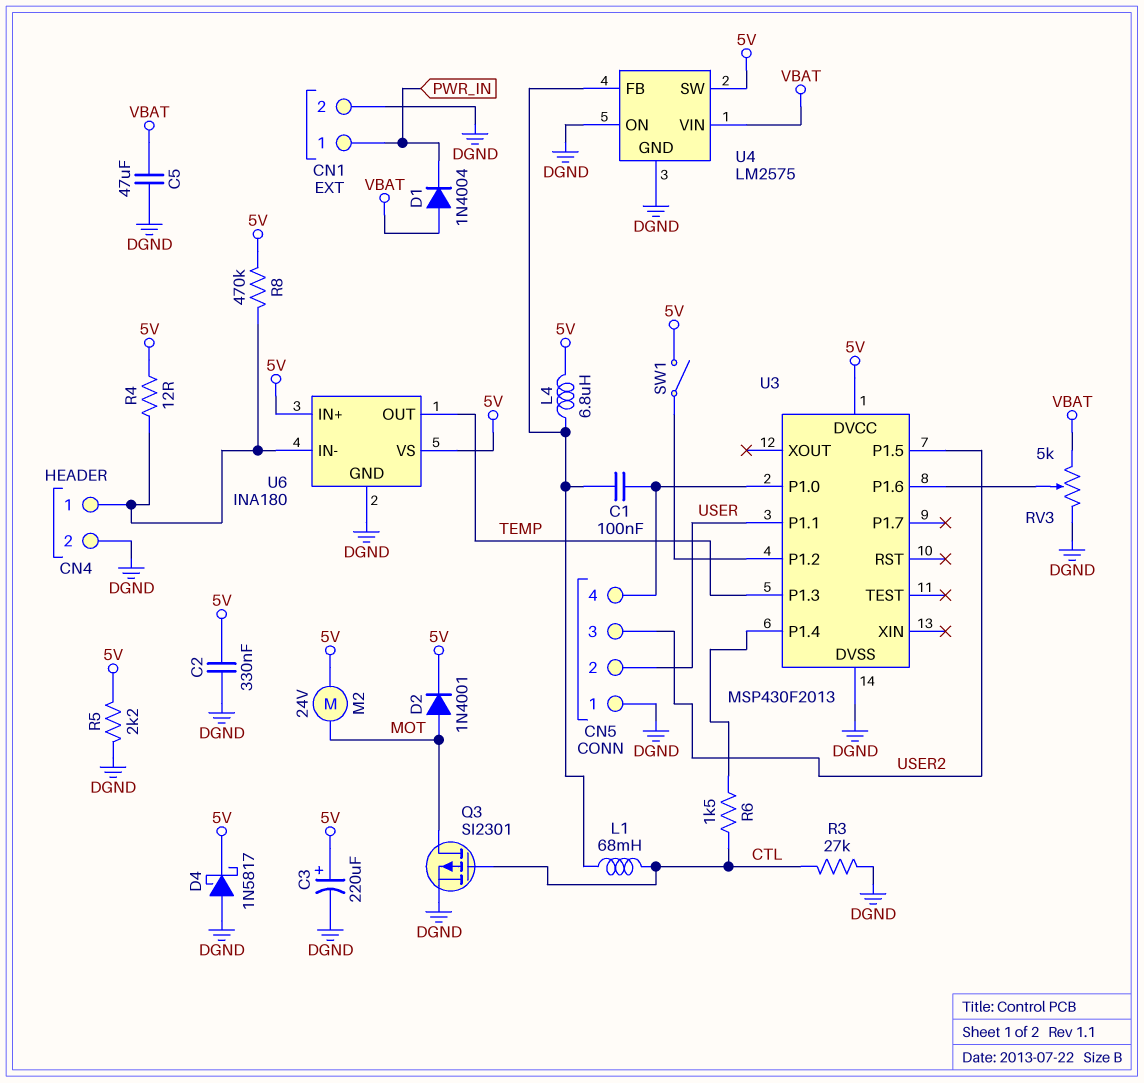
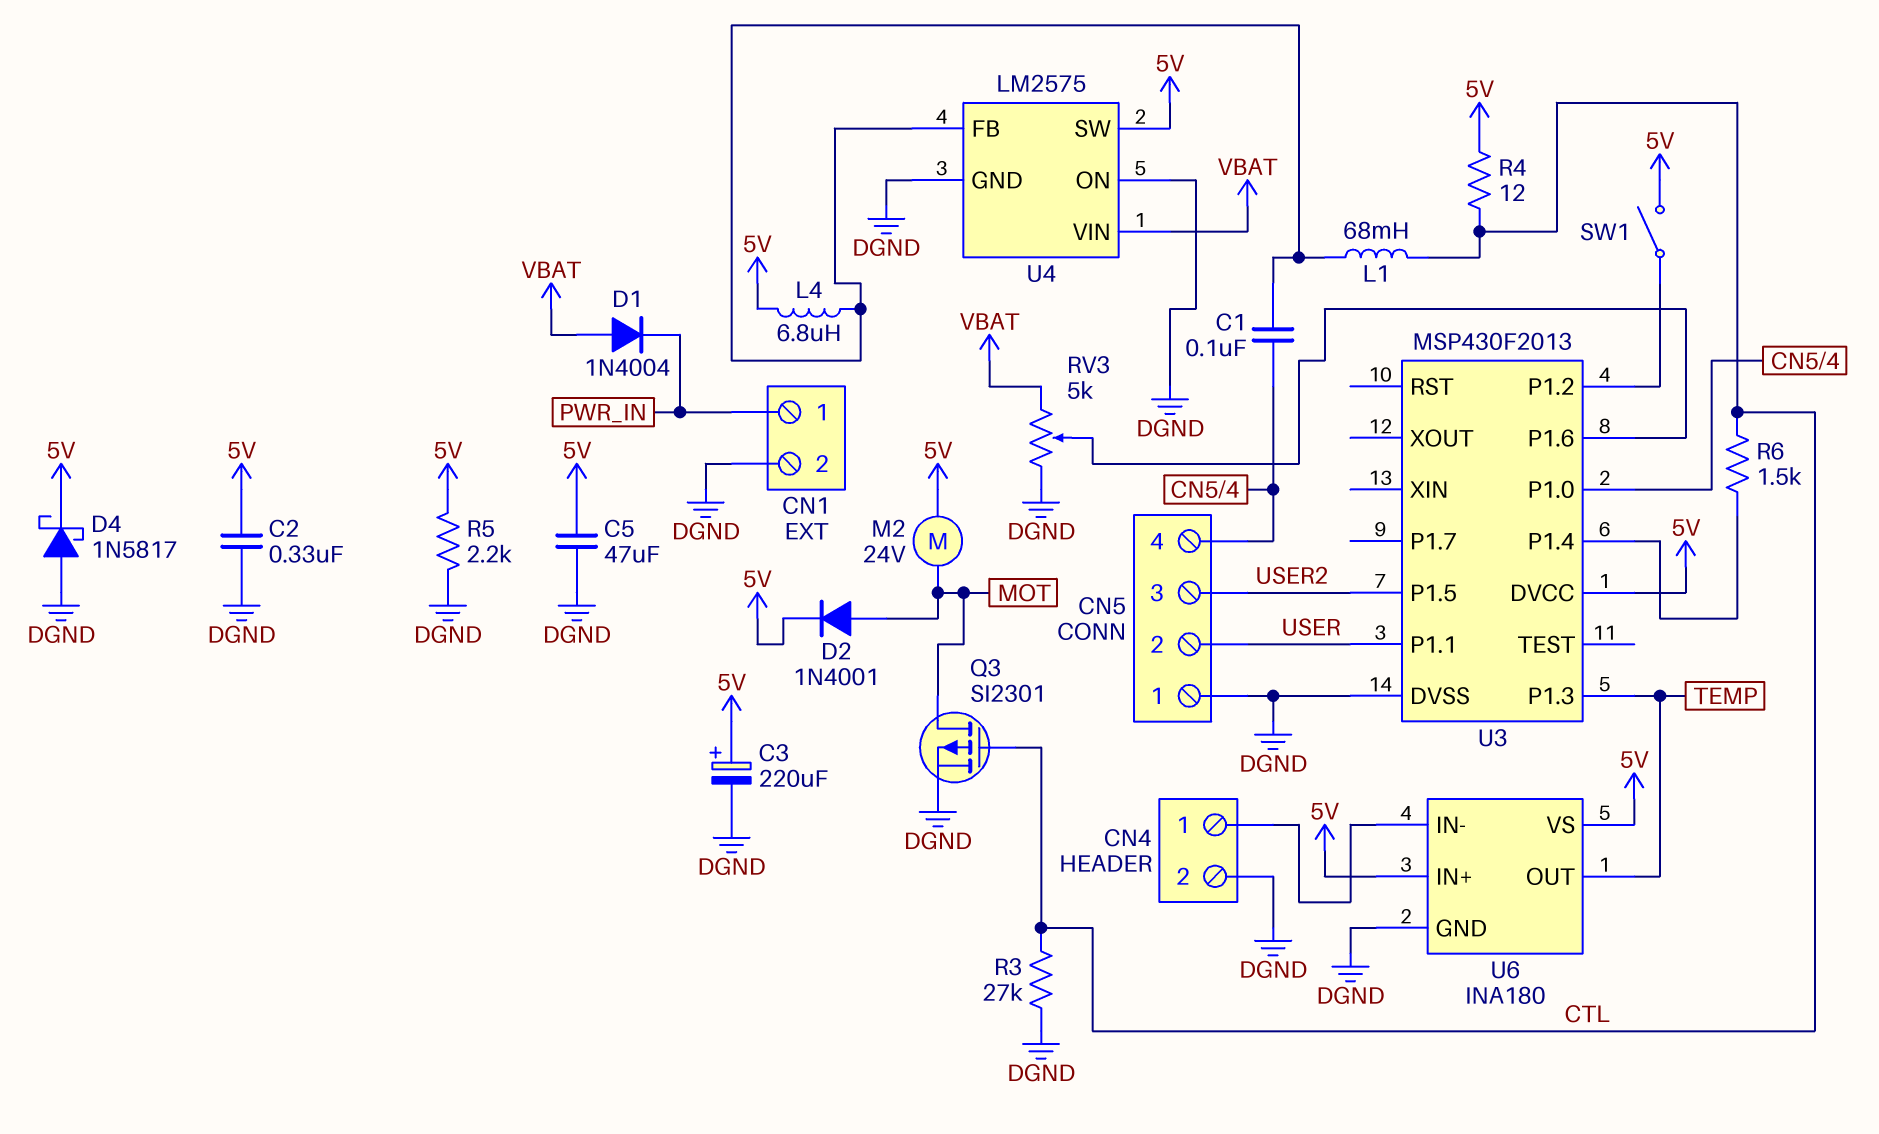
C5: 47uF (DGND, VBAT) -> 47uF (5V, DGND)
R4: 12 (5V, CN4/1) -> 12 (5V, CTL)
R8: 470k (5V, CN4/1) -> none

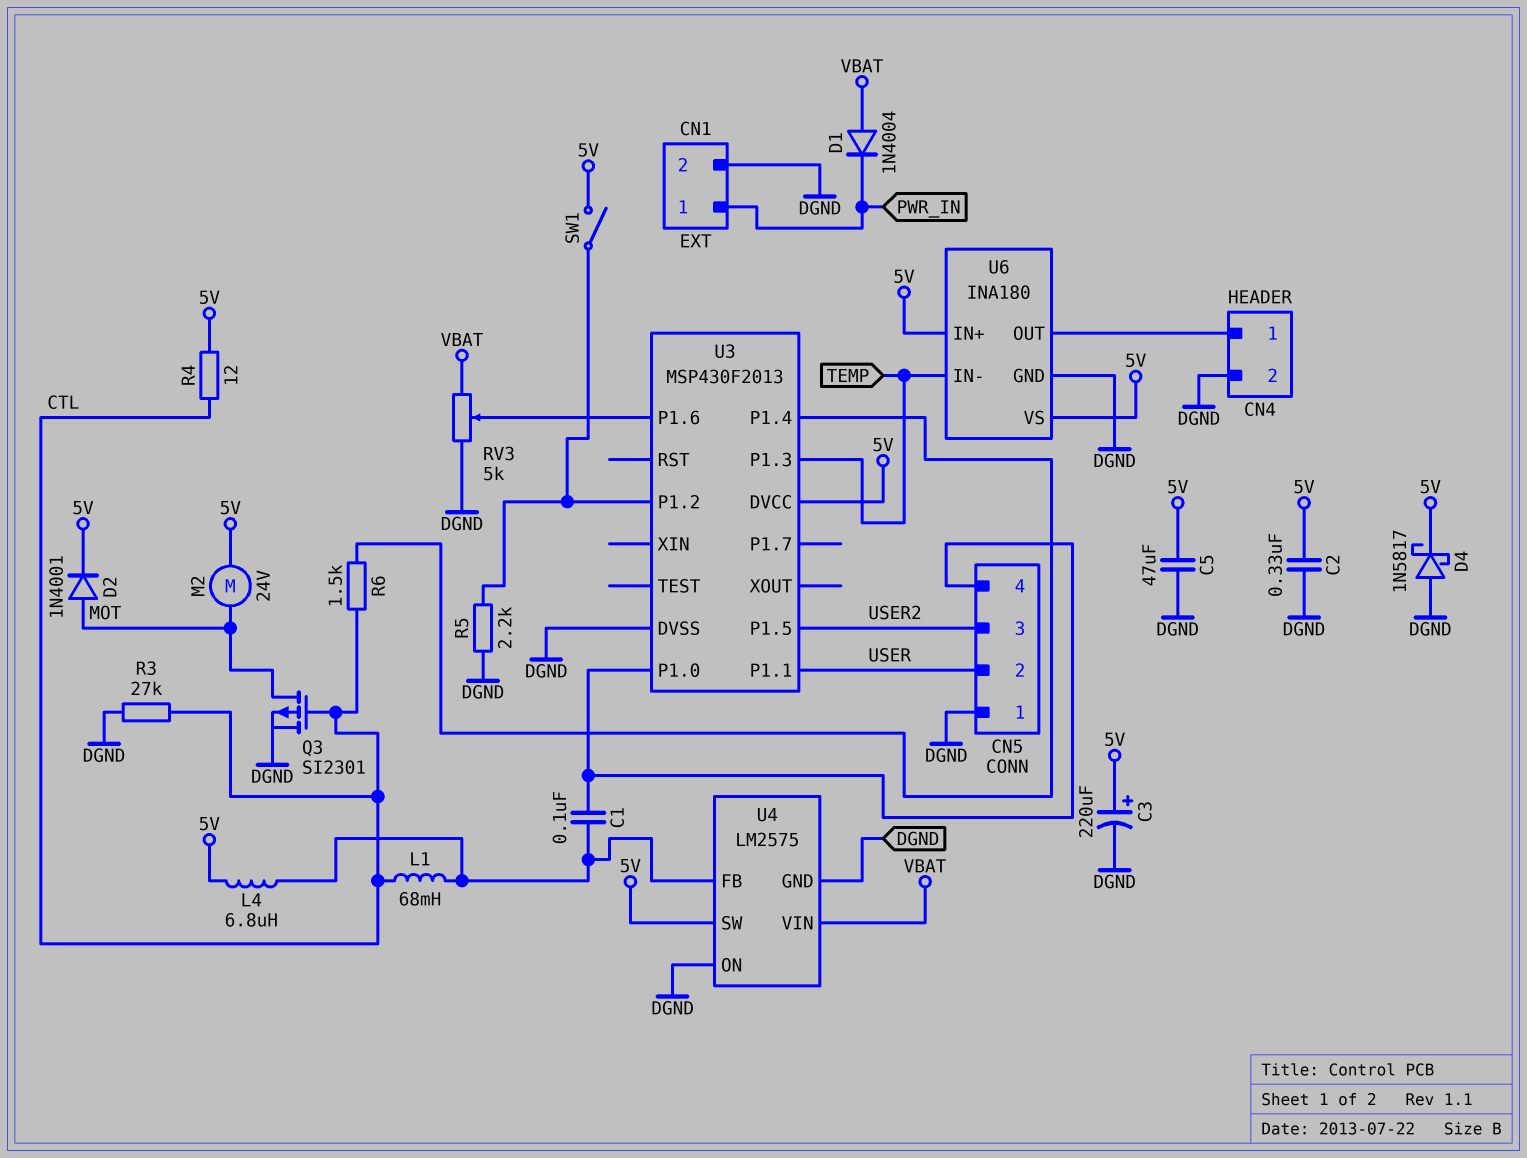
R5: 2.2k (5V, DGND) -> 2.2k (DGND, U3/P1.2)
U6 pin IN-: CN4/1 -> TEMP
U6 pin OUT: TEMP -> CN4/1

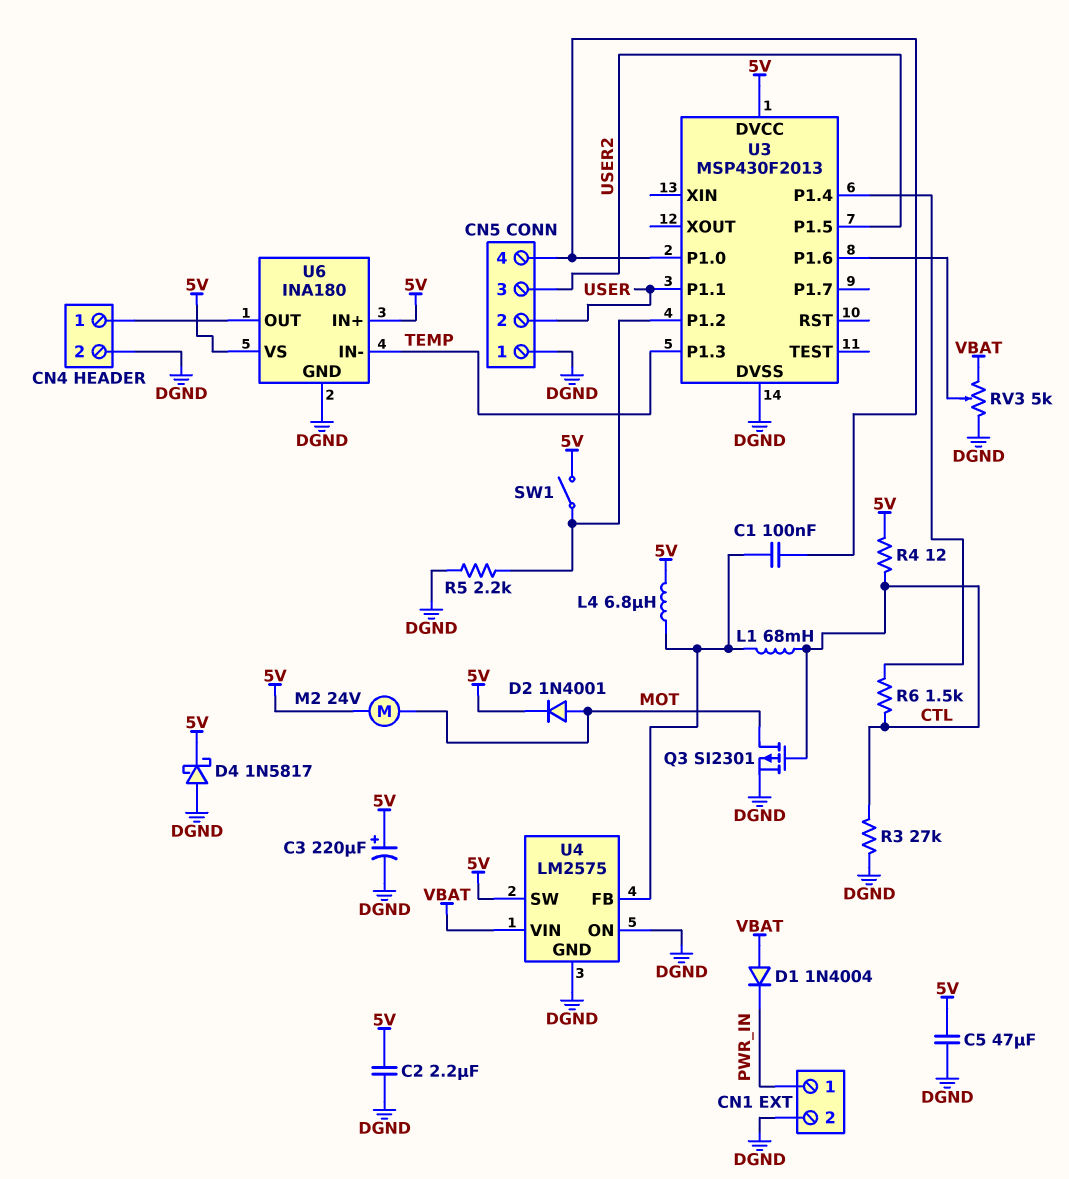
C2: 330nF (5V, DGND) -> 2.2uF (5V, DGND)

